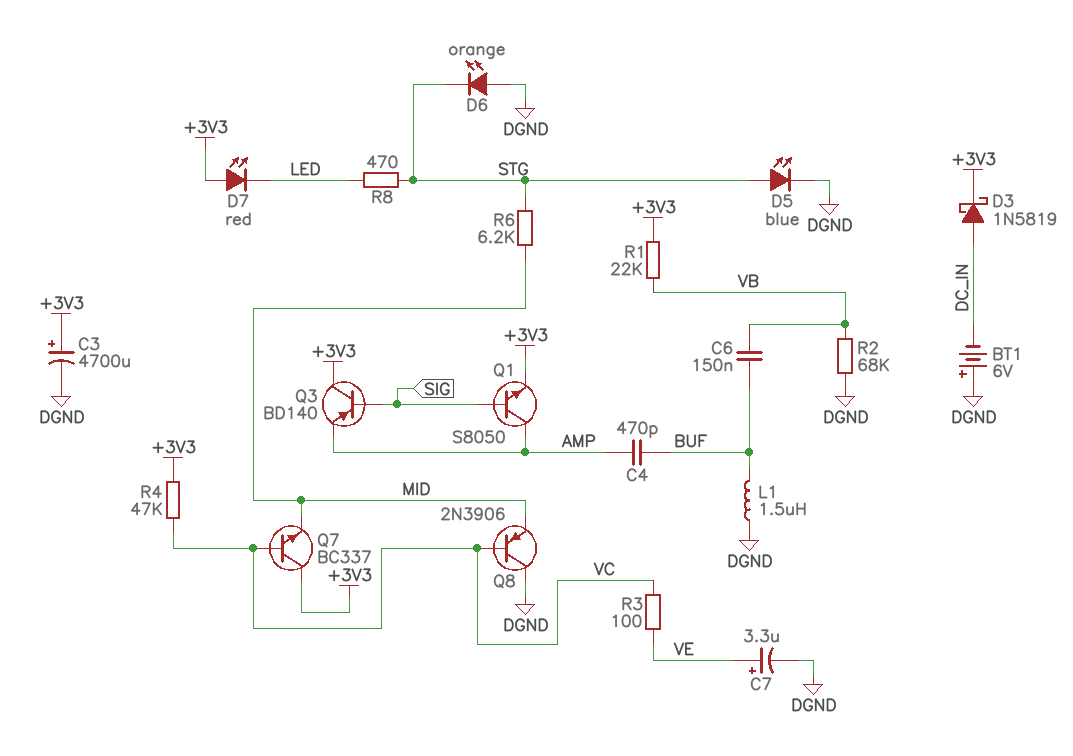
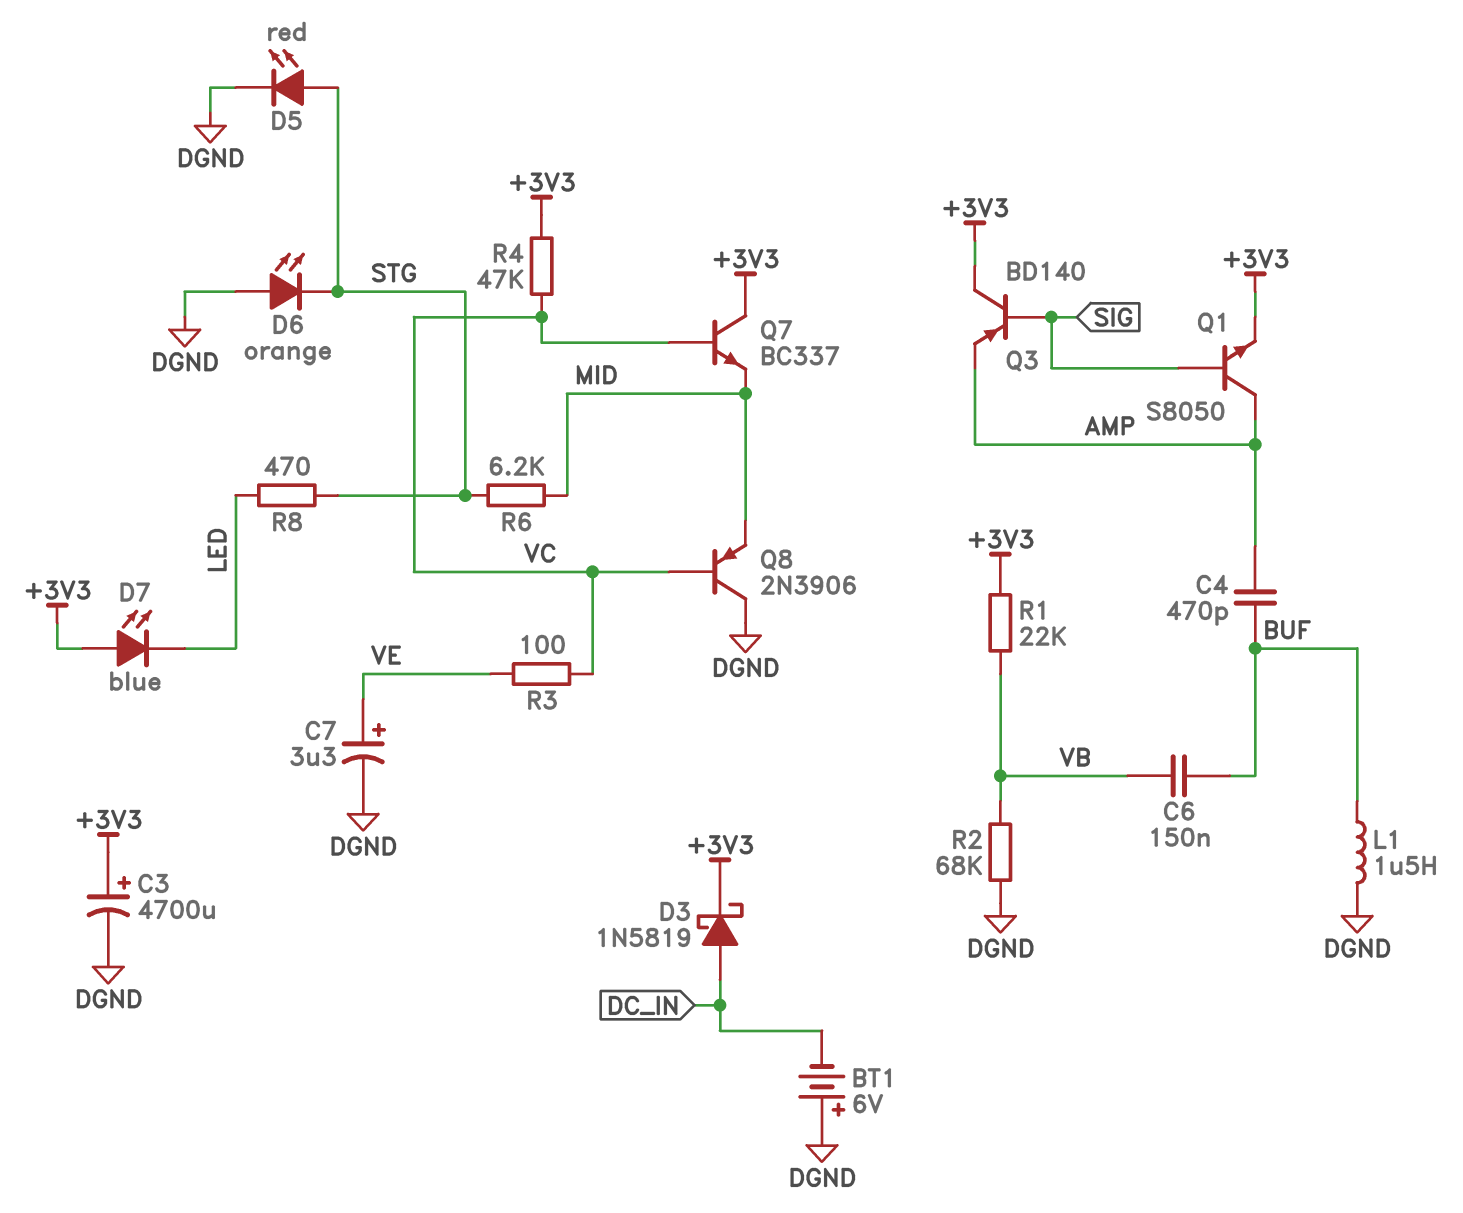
D5: LED blue (A STG, K DGND) -> LED red (A STG, K DGND)
D7: LED red (A +3V3, K LED) -> LED blue (A +3V3, K LED)

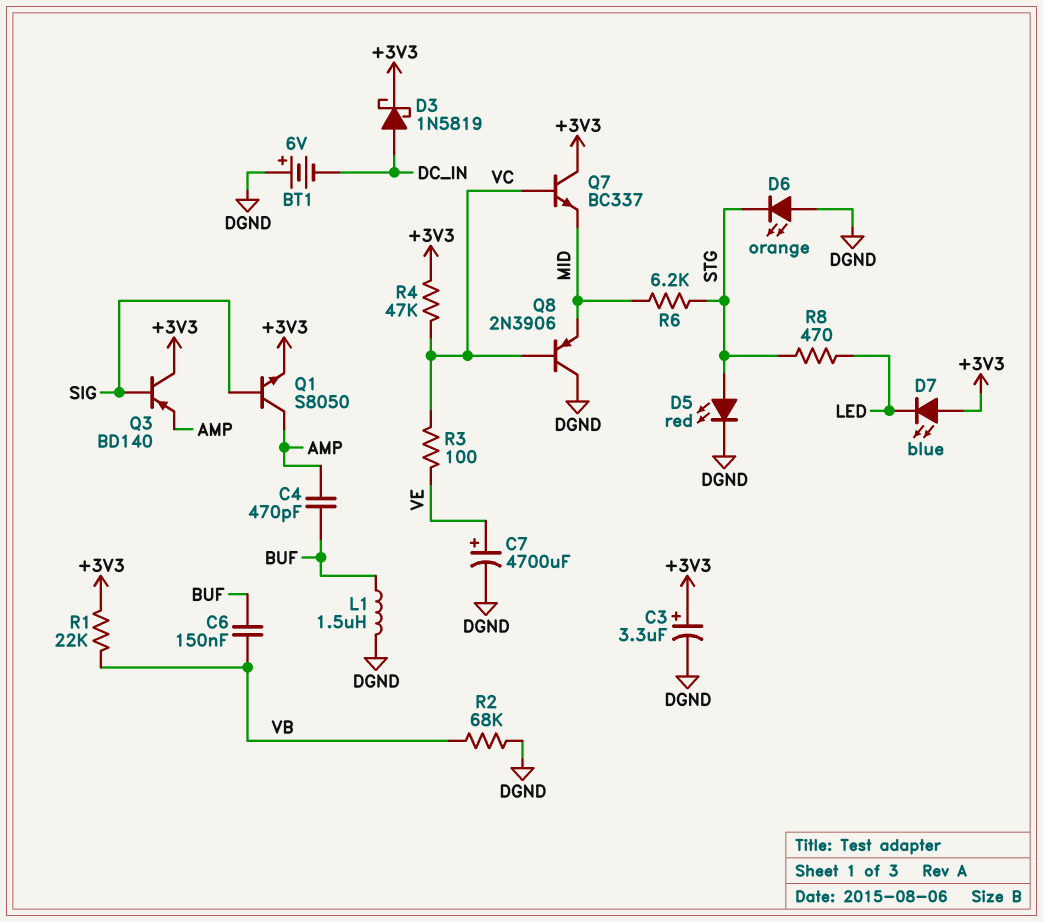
C3: 4700uF (plus +3V3, minus DGND) -> 3.3uF (plus +3V3, minus DGND)
C7: 3.3uF (plus VE, minus DGND) -> 4700uF (plus VE, minus DGND)

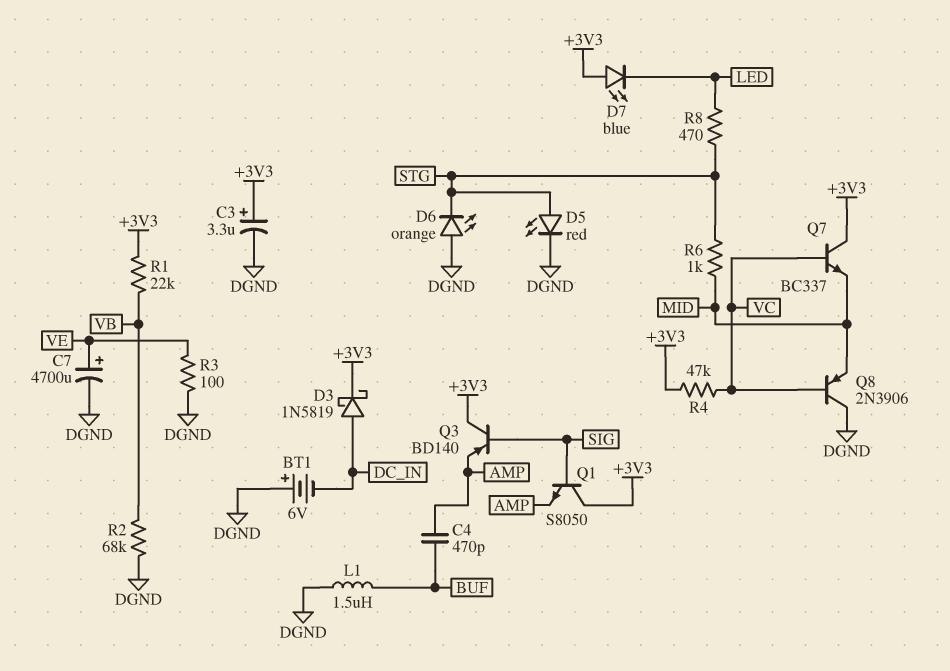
C6: 150nF (BUF, VB) -> none
Q1: NPN S8050 (B SIG, C AMP, E +3V3) -> NPN S8050 (B SIG, C +3V3, E AMP)
R3: 100 (VC, VE) -> 100 (DGND, VE)
R6: 6.2k (MID, STG) -> 1k (MID, STG)

